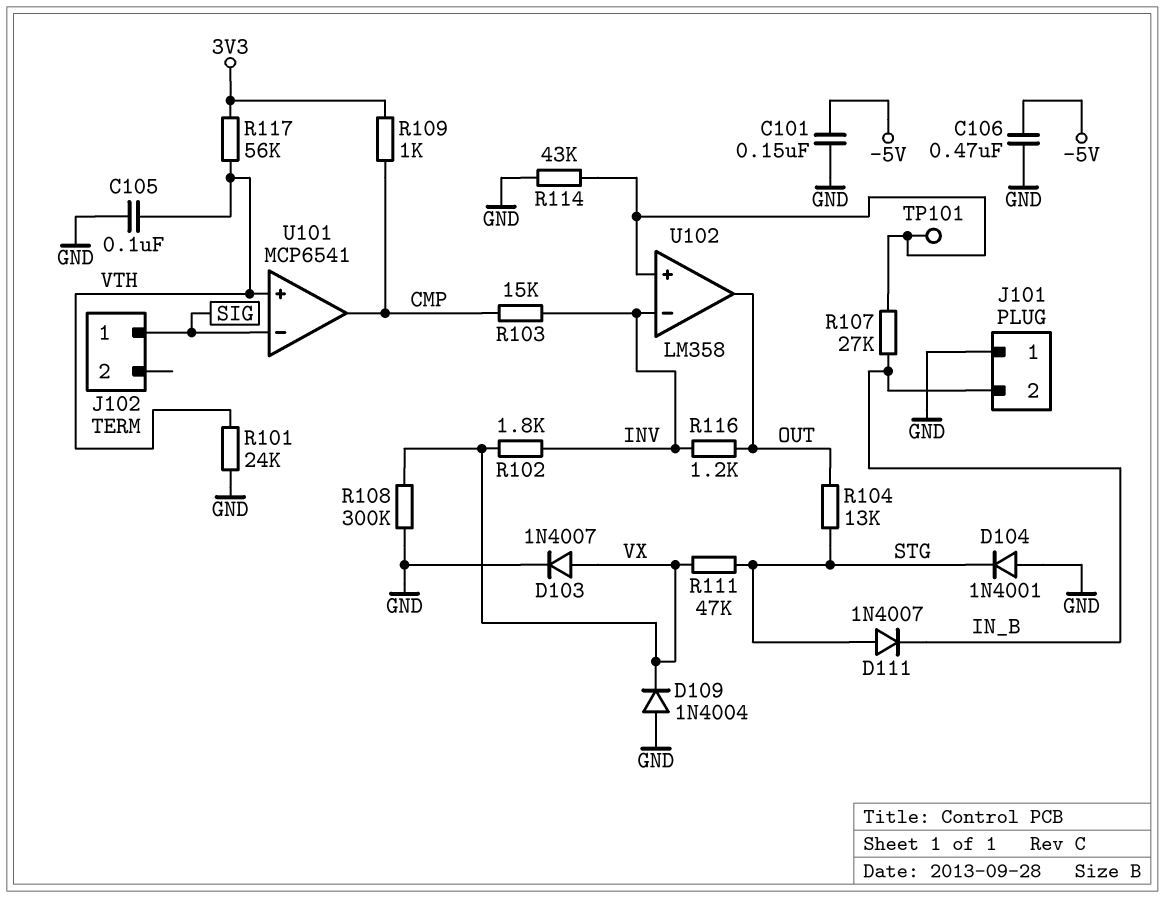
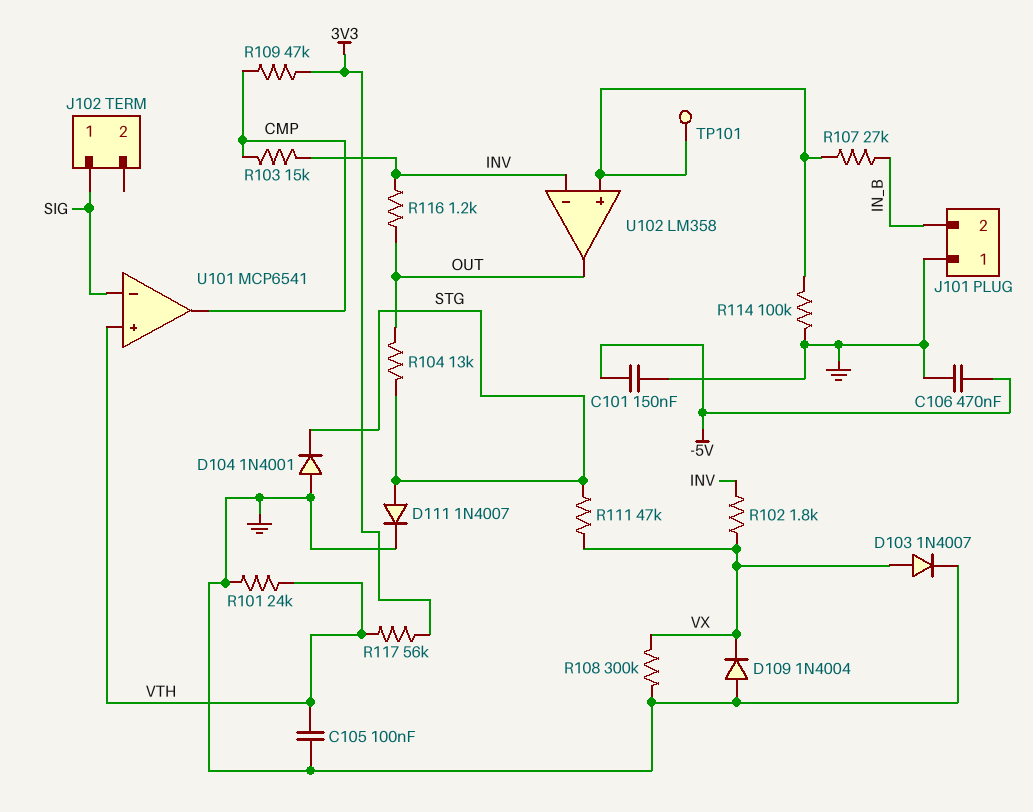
D111: diode 1N4007 (A STG, K IN_B) -> diode 1N4007 (A STG, K GND)
R109: 1k (3V3, CMP) -> 47k (3V3, CMP)
R114: 43k (GND, U102/in+) -> 100k (GND, U102/in+)

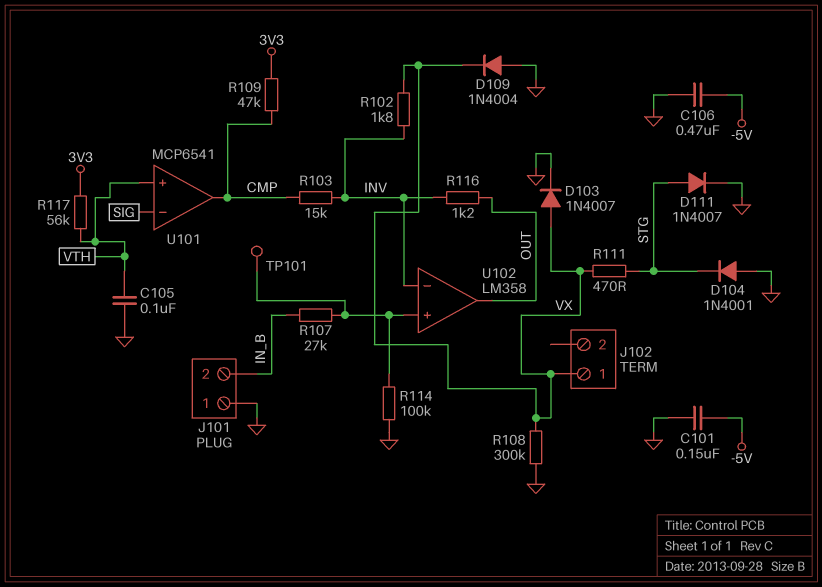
J102 pin 1: SIG -> VX
R101: 24k (GND, VTH) -> none
R104: 13k (OUT, STG) -> none
R111: 47k (STG, VX) -> 470 (STG, VX)

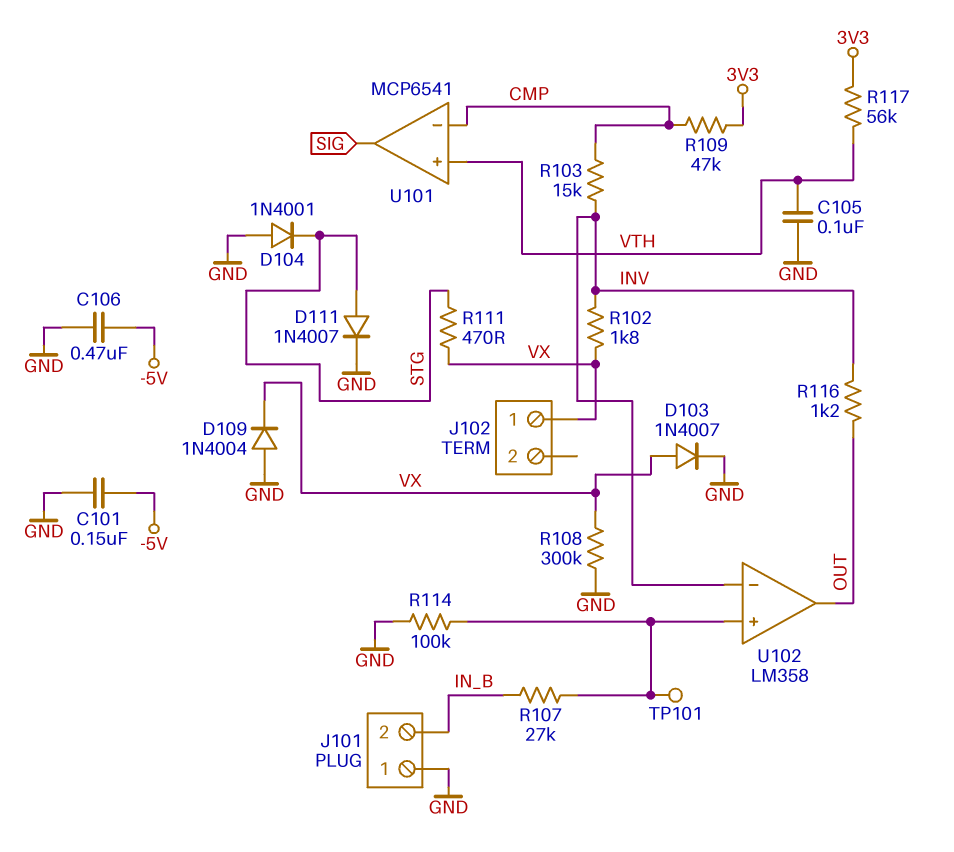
U101 pin in-: SIG -> CMP
U101 pin out: CMP -> SIG

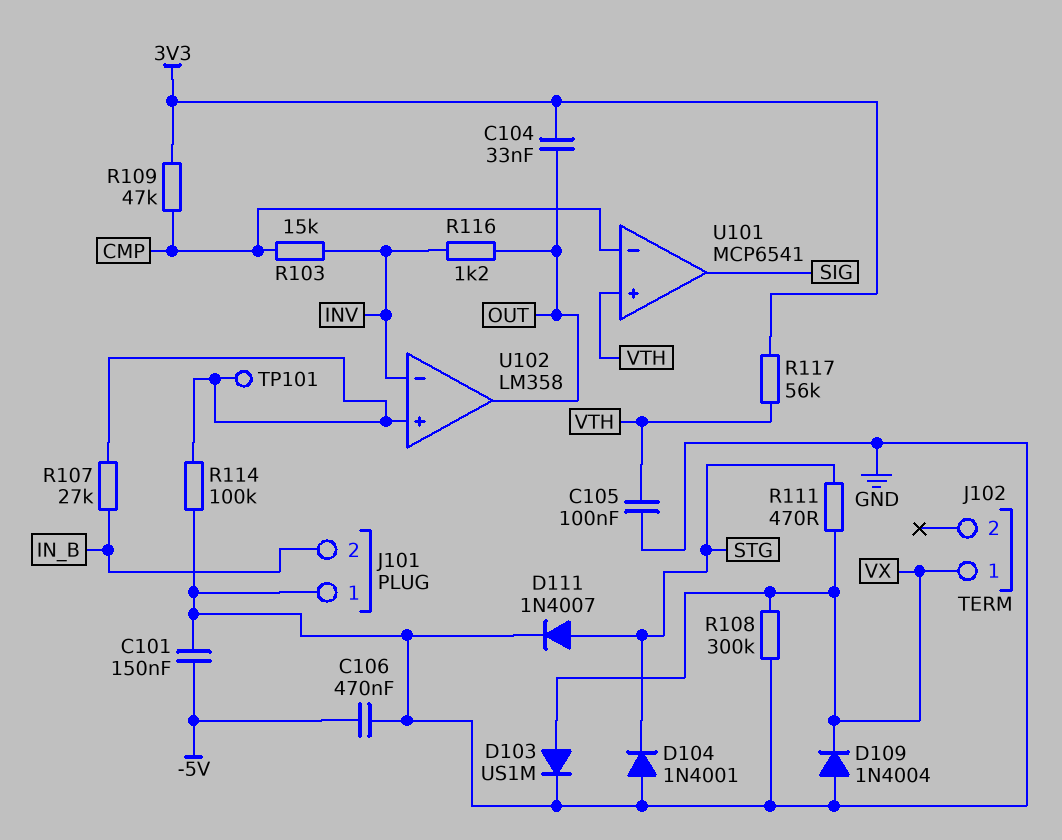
C104: none -> 33nF (3V3, OUT)
D103: diode 1N4007 (A VX, K GND) -> diode US1M (A VX, K GND)
R102: 1.8k (INV, VX) -> none

